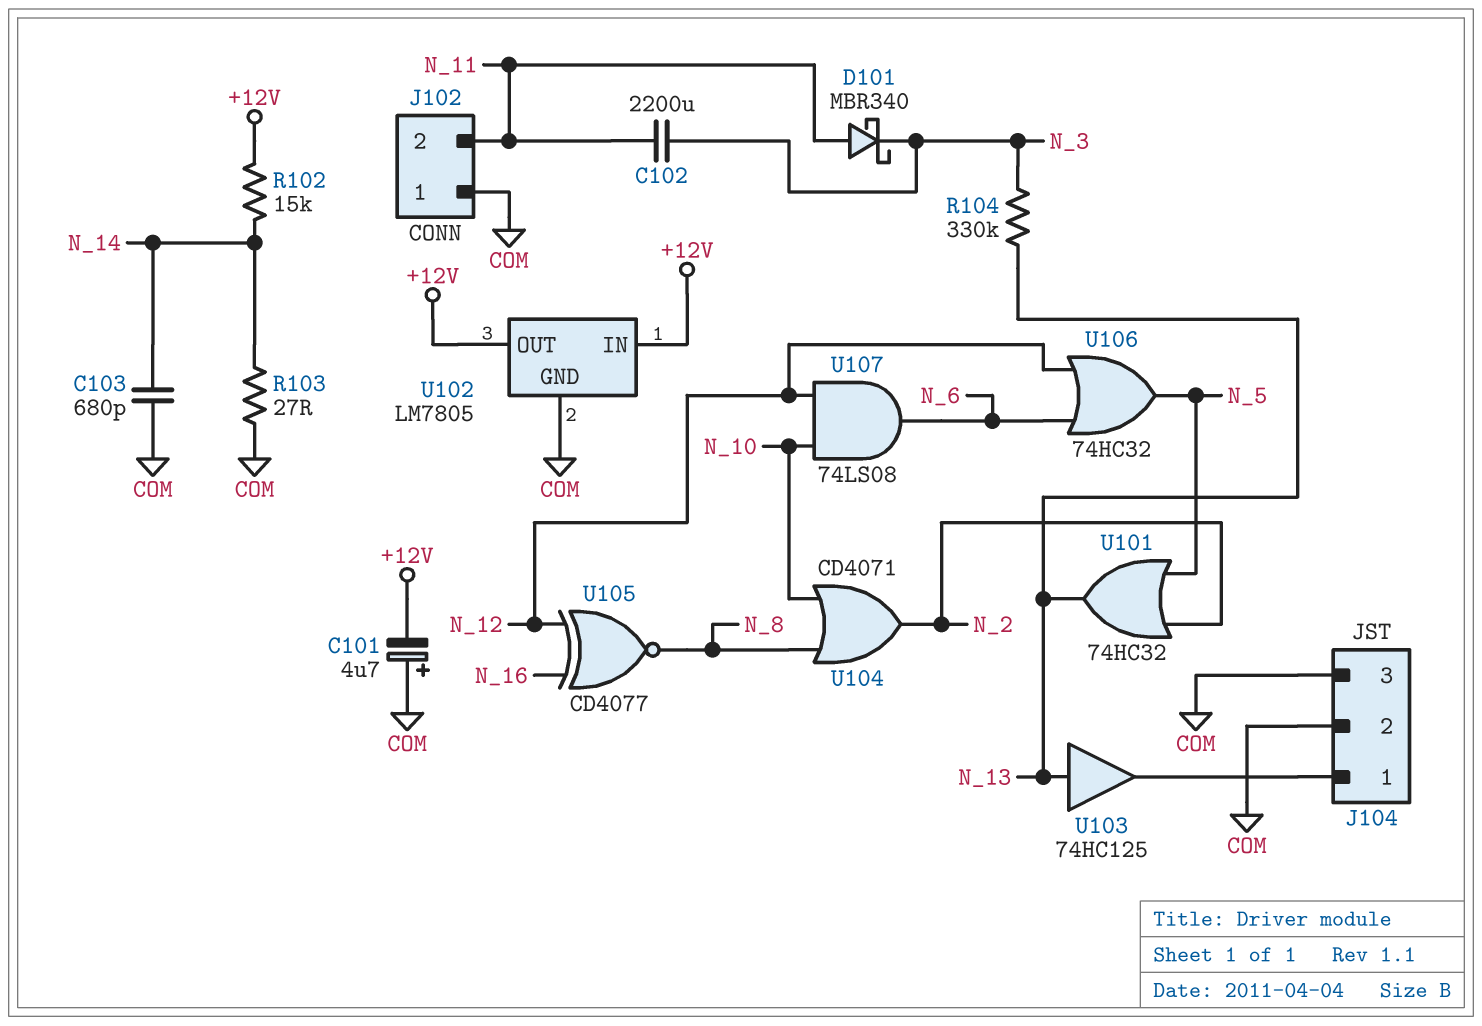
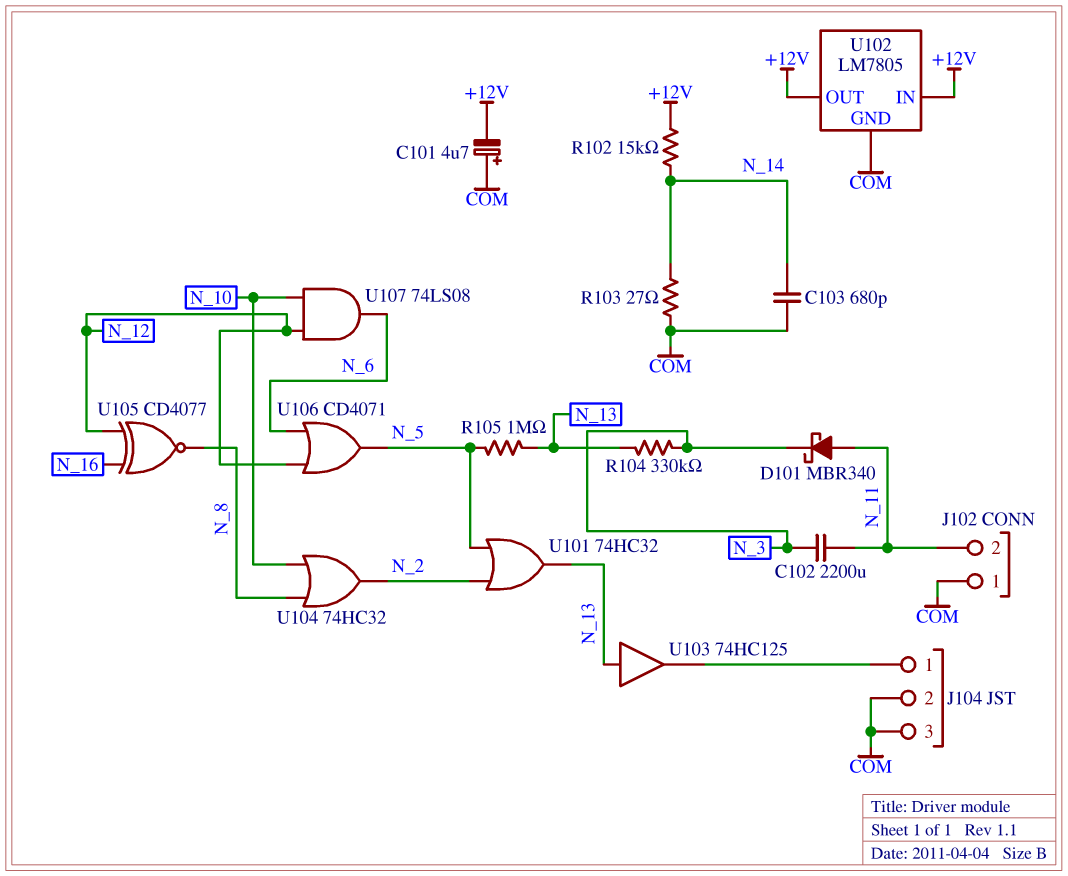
R105: none -> 1M (N_5, N_13)
U104: OR CD4071 (in N_8, in N_10, out N_2) -> OR 74HC32 (in N_8, in N_10, out N_2)
U106: OR 74HC32 (in N_6, in N_12, out N_5) -> OR CD4071 (in N_6, in N_12, out N_5)

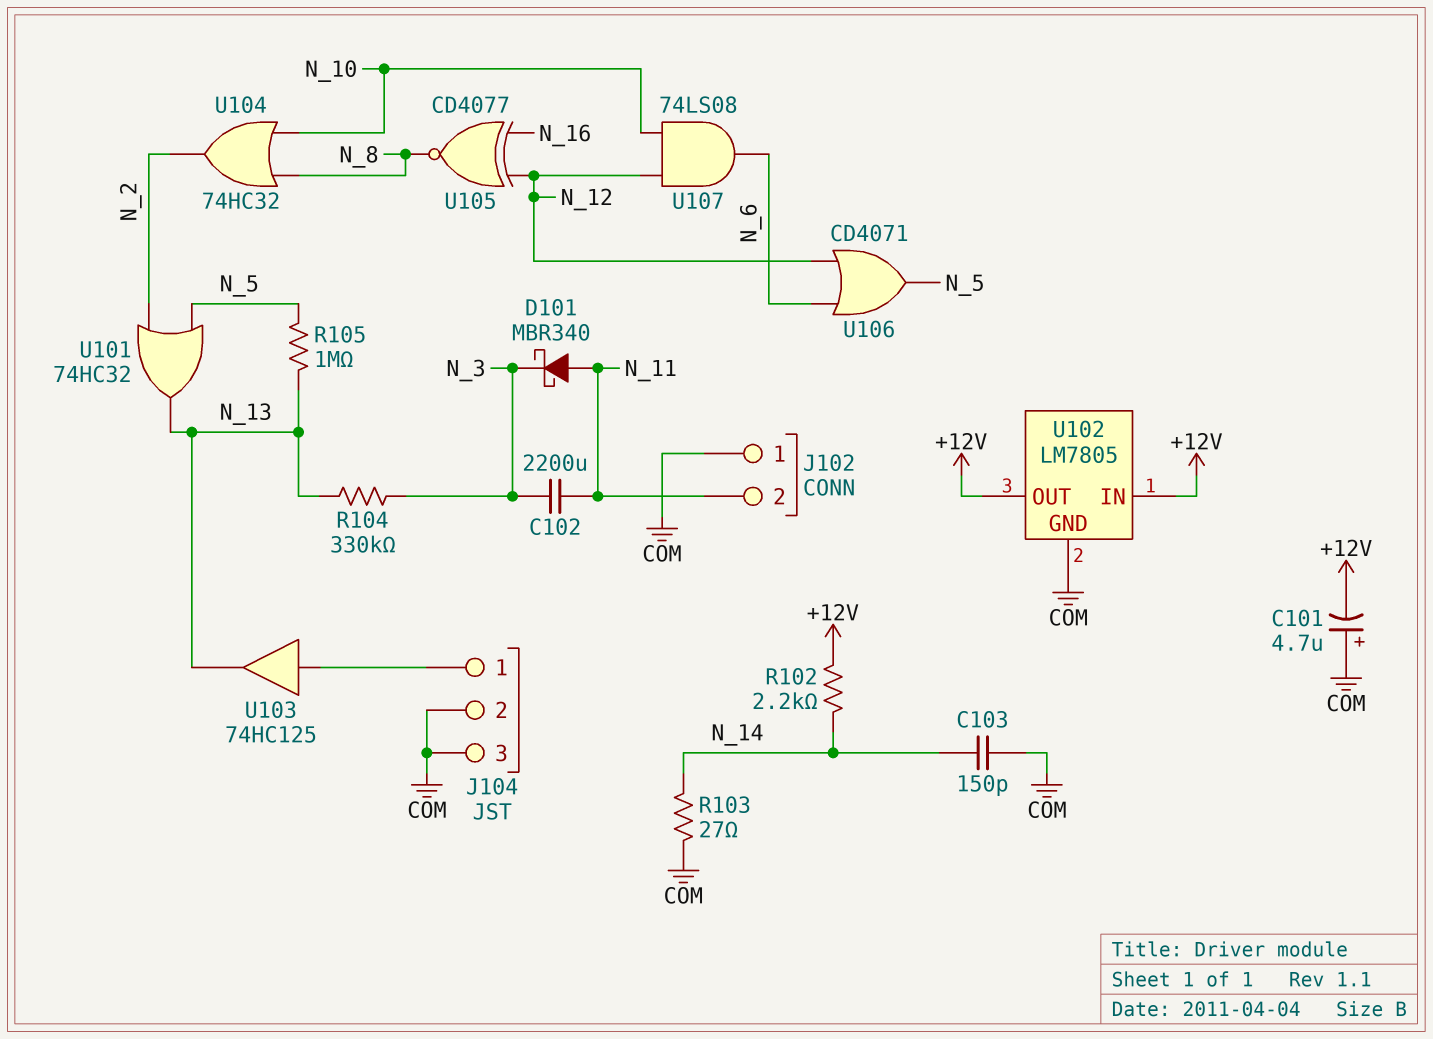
C103: 680pF (COM, N_14) -> 150pF (COM, N_14)
R102: 15k (+12V, N_14) -> 2.2k (+12V, N_14)
U103: buffer 74HC125 (in N_13, out J104/1) -> buffer 74HC125 (in J104/1, out N_13)

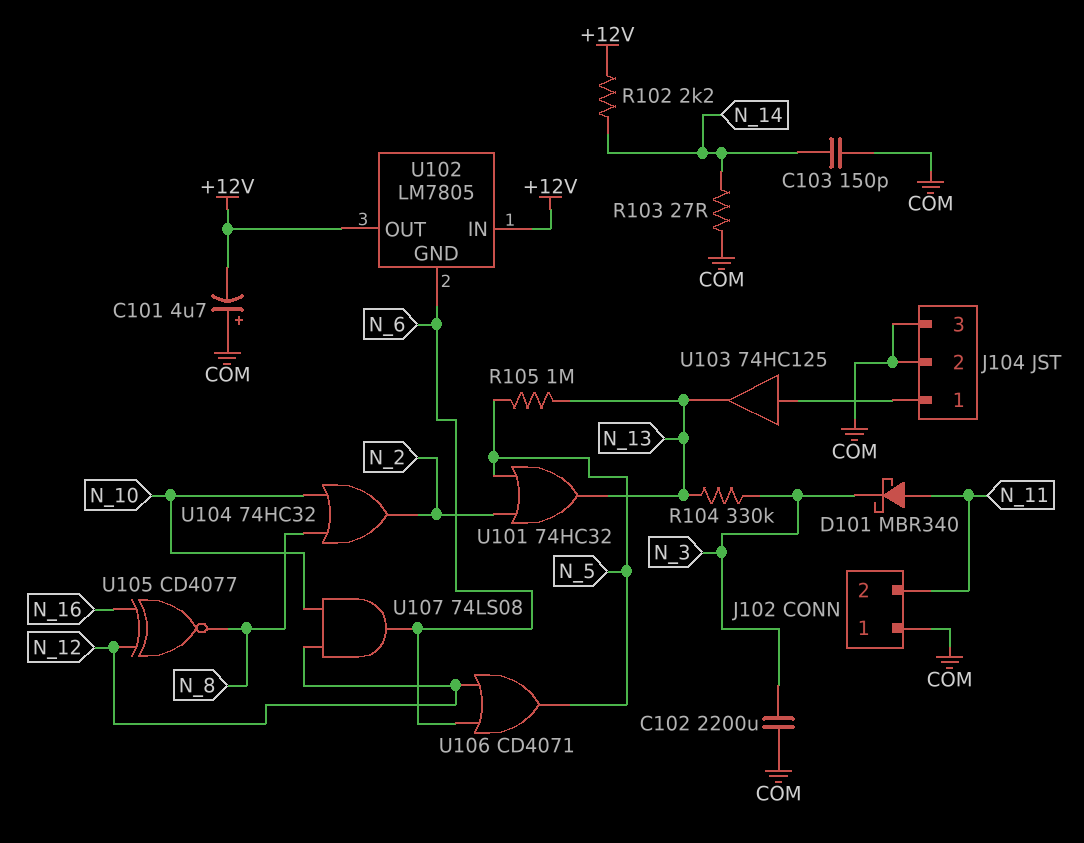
C102: 2200uF (N_3, N_11) -> 2200uF (COM, N_3)
U102 pin GND: COM -> N_6

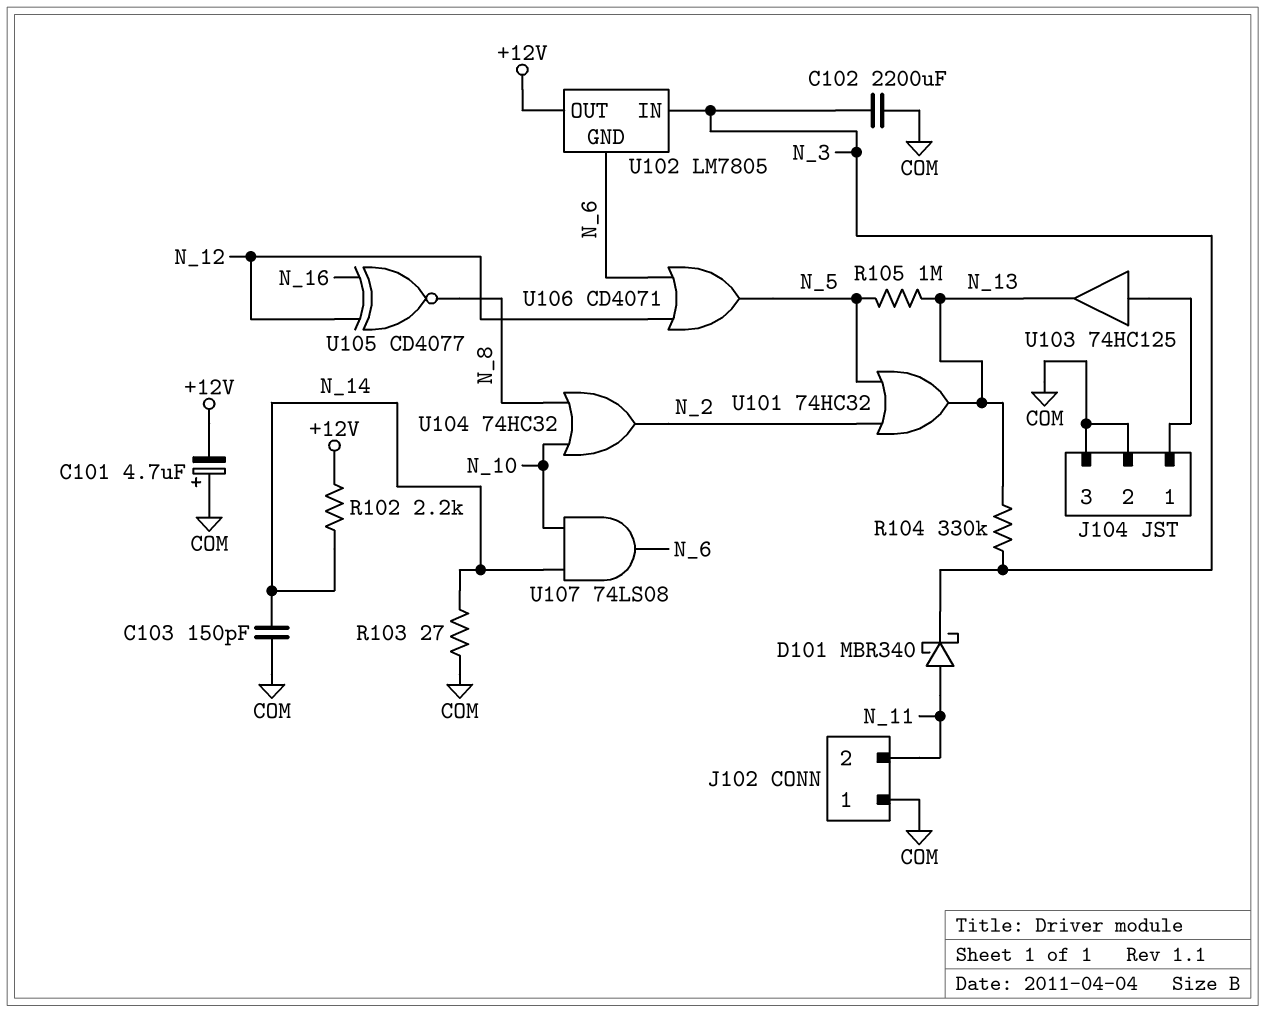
U102 pin IN: +12V -> N_3
U107: AND 74LS08 (in N_10, in N_12, out N_6) -> AND 74LS08 (in N_10, in N_14, out N_6)

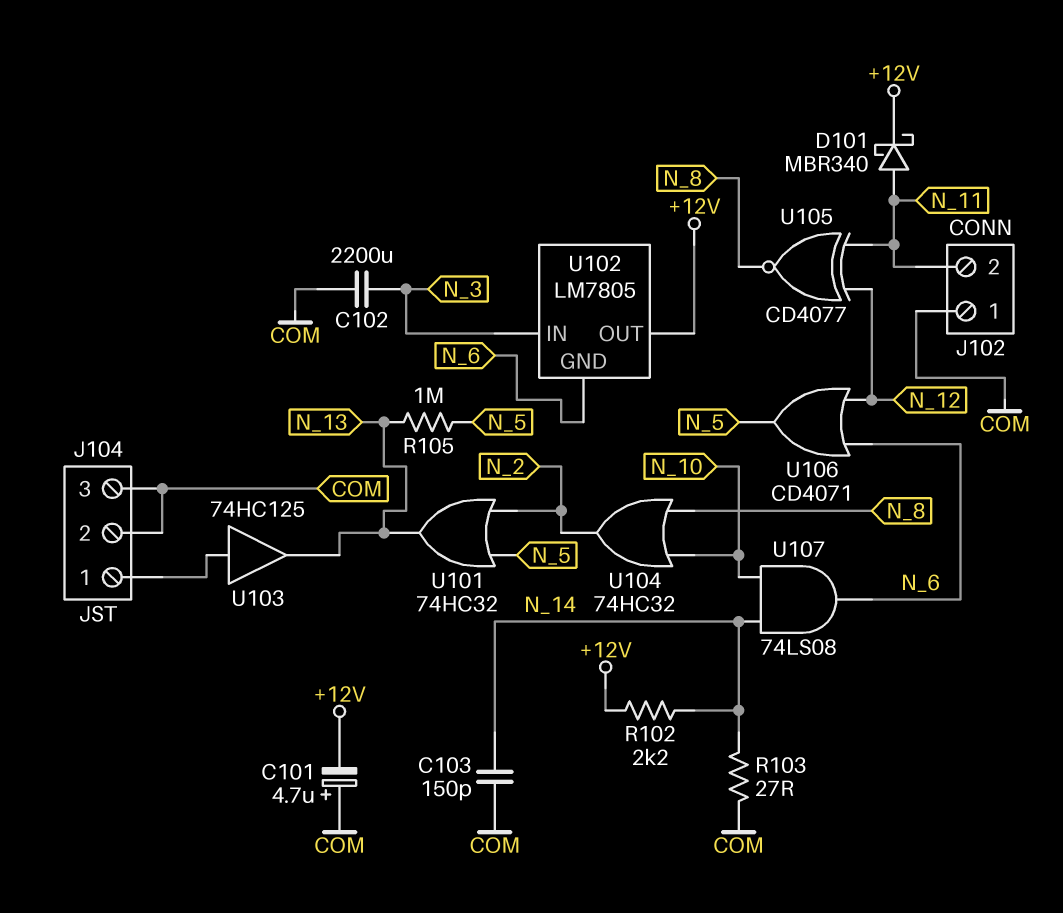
D101: schottky MBR340 (A N_11, K N_3) -> schottky MBR340 (A N_11, K +12V)
R104: 330k (N_3, N_13) -> none
U105: XNOR CD4077 (in N_12, in N_16, out N_8) -> XNOR CD4077 (in N_11, in N_12, out N_8)

